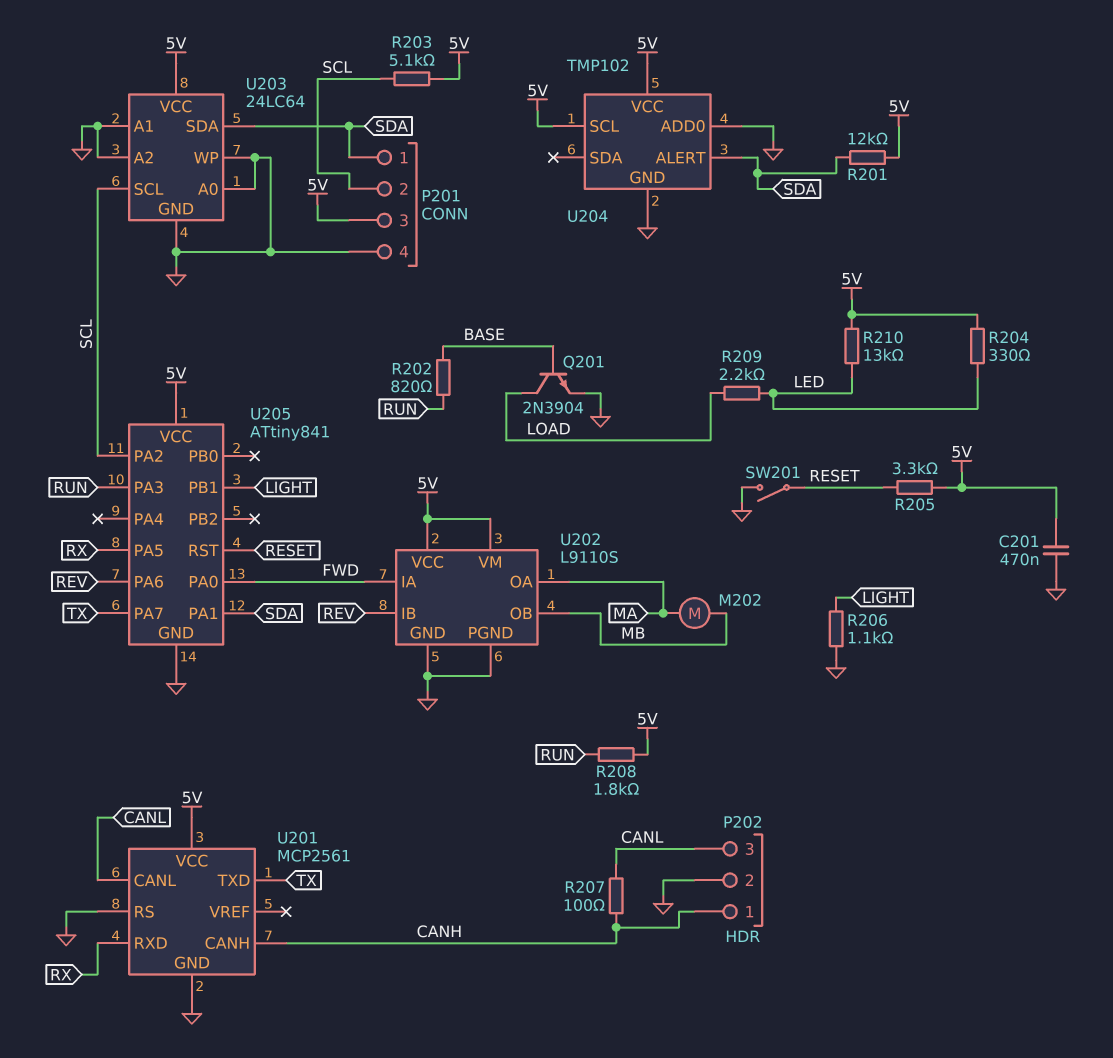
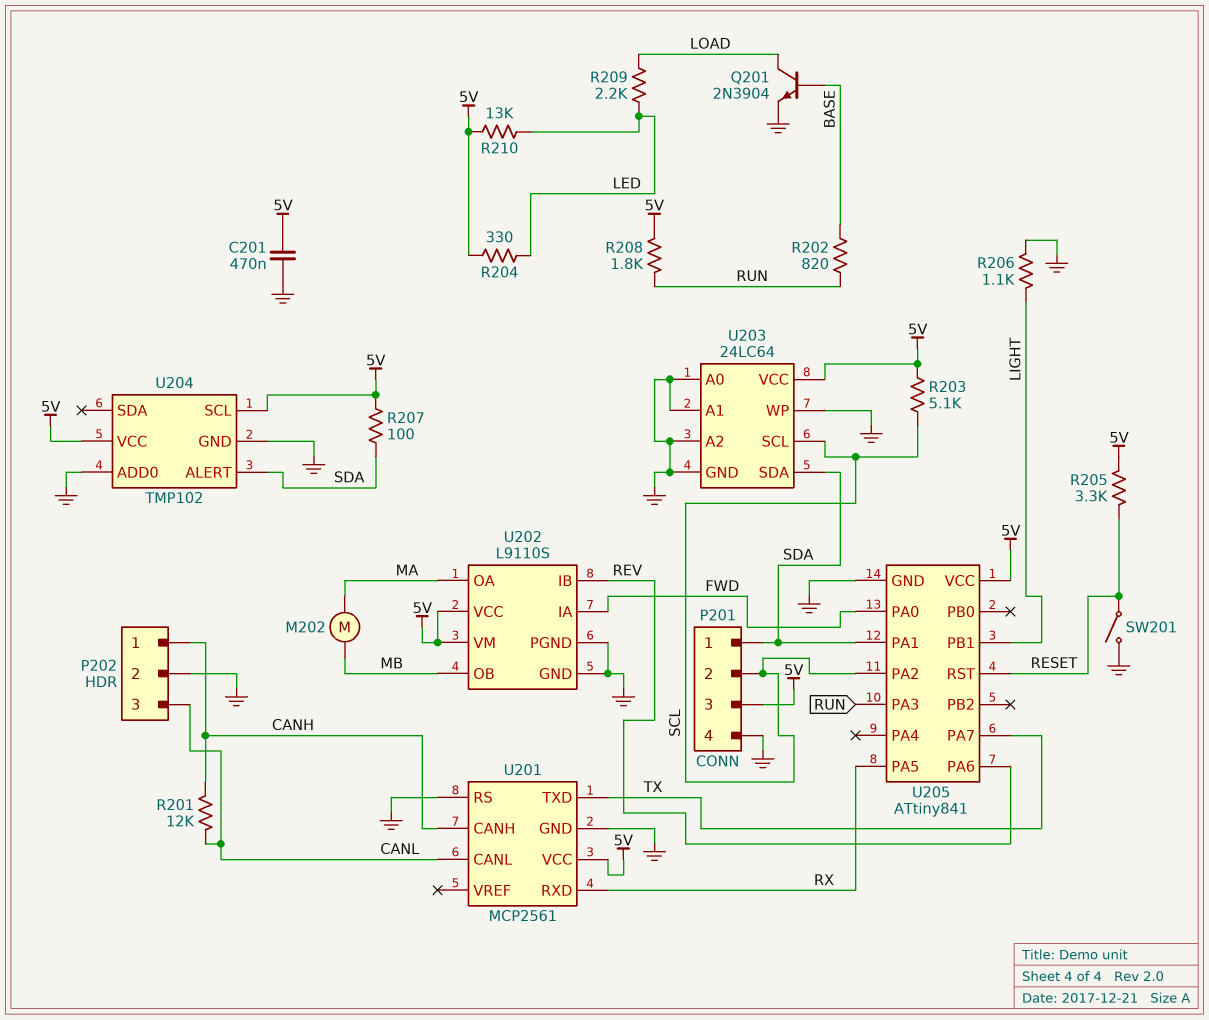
R201: 12k (5V, SDA) -> 12k (CANH, CANL)
R207: 100 (CANH, CANL) -> 100 (5V, SDA)

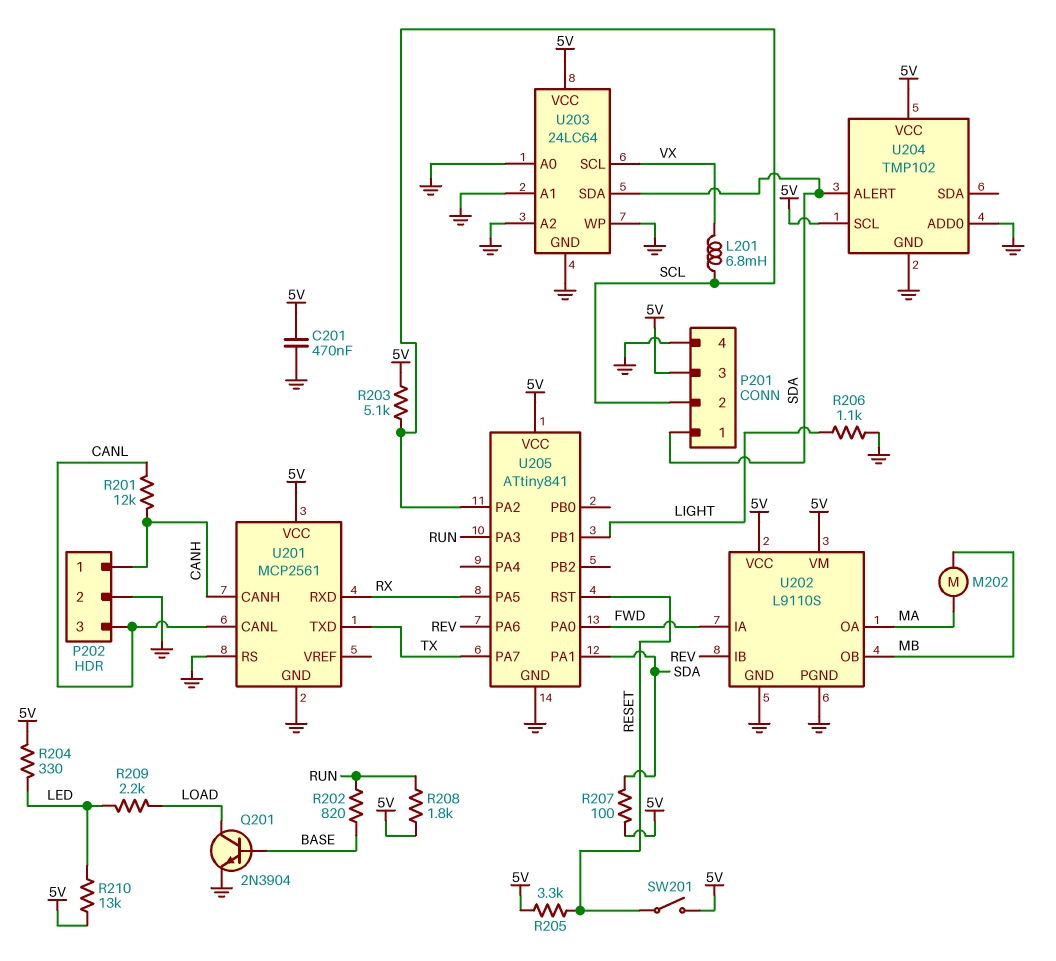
L201: none -> 6.8mH (SCL, VX)
SW201: switch (GND, RESET) -> switch (5V, RESET)
U203 pin SCL: SCL -> VX

